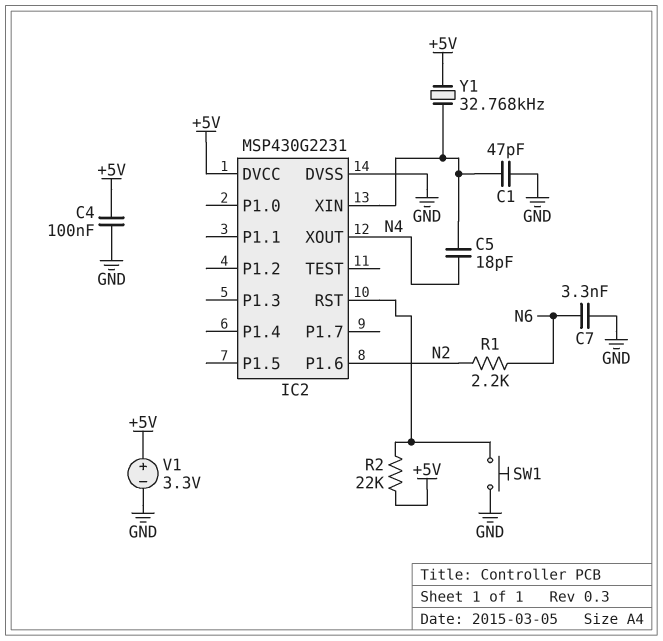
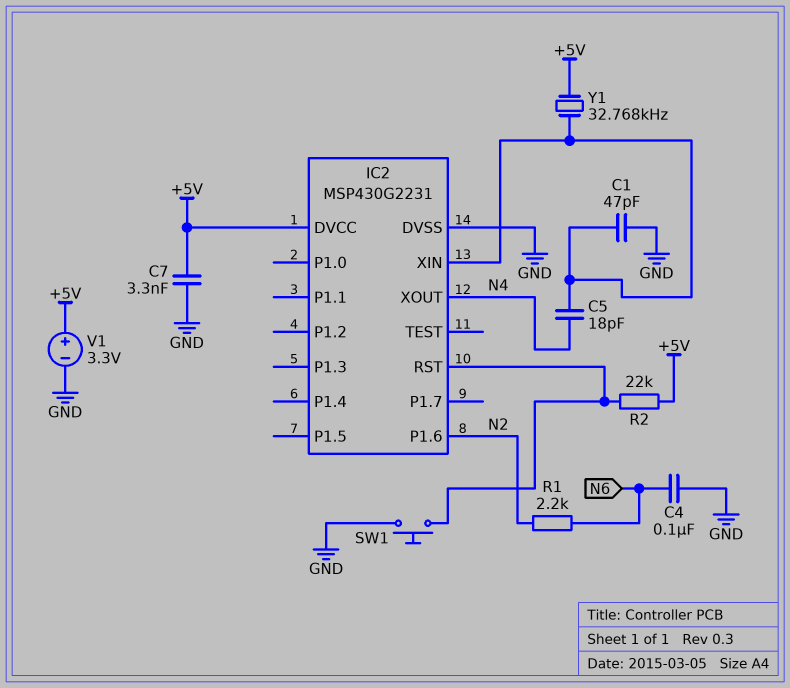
C4: 100nF (+5V, GND) -> 100nF (GND, N6)
C7: 3.3nF (GND, N6) -> 3.3nF (+5V, GND)

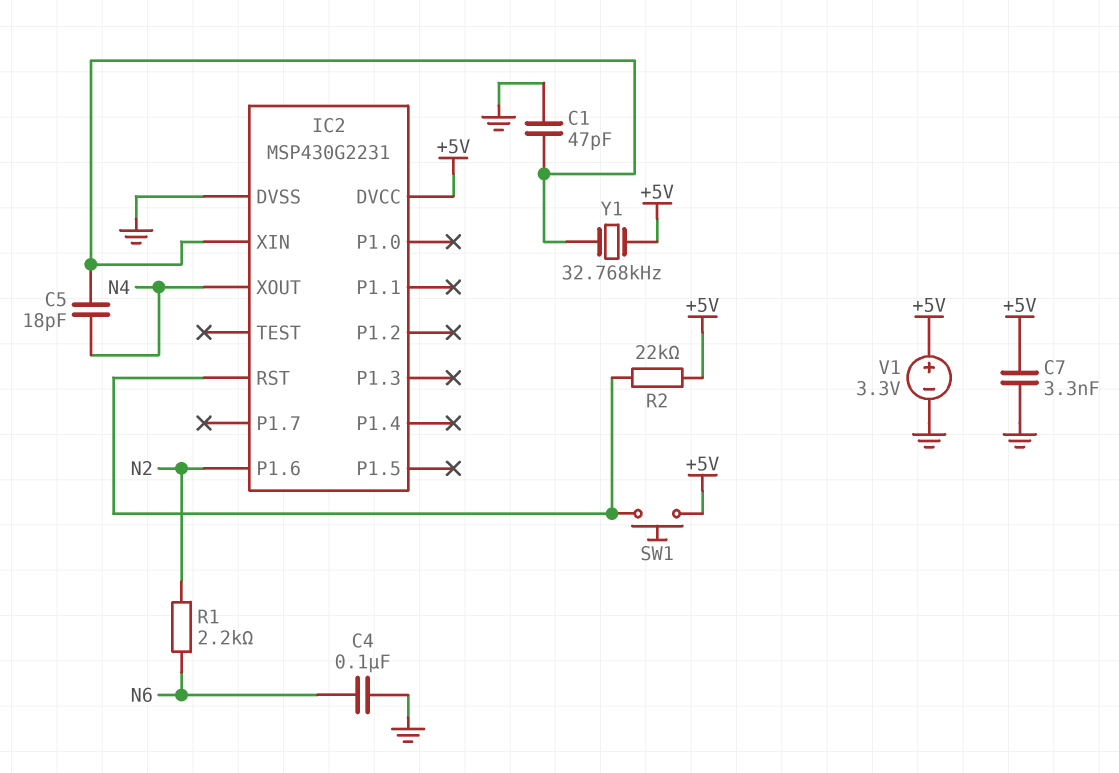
SW1: button (GND, IC2/RST) -> button (+5V, IC2/RST)

